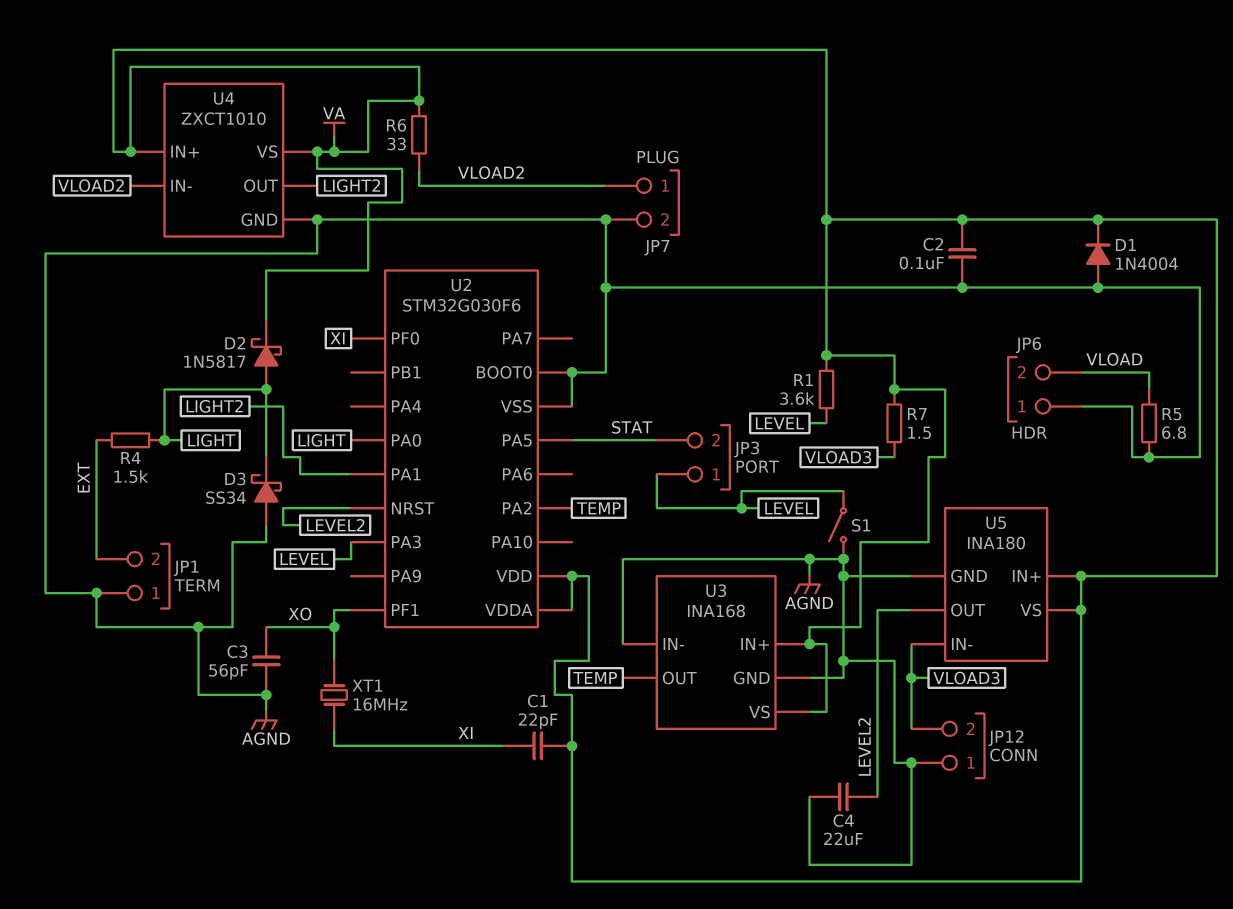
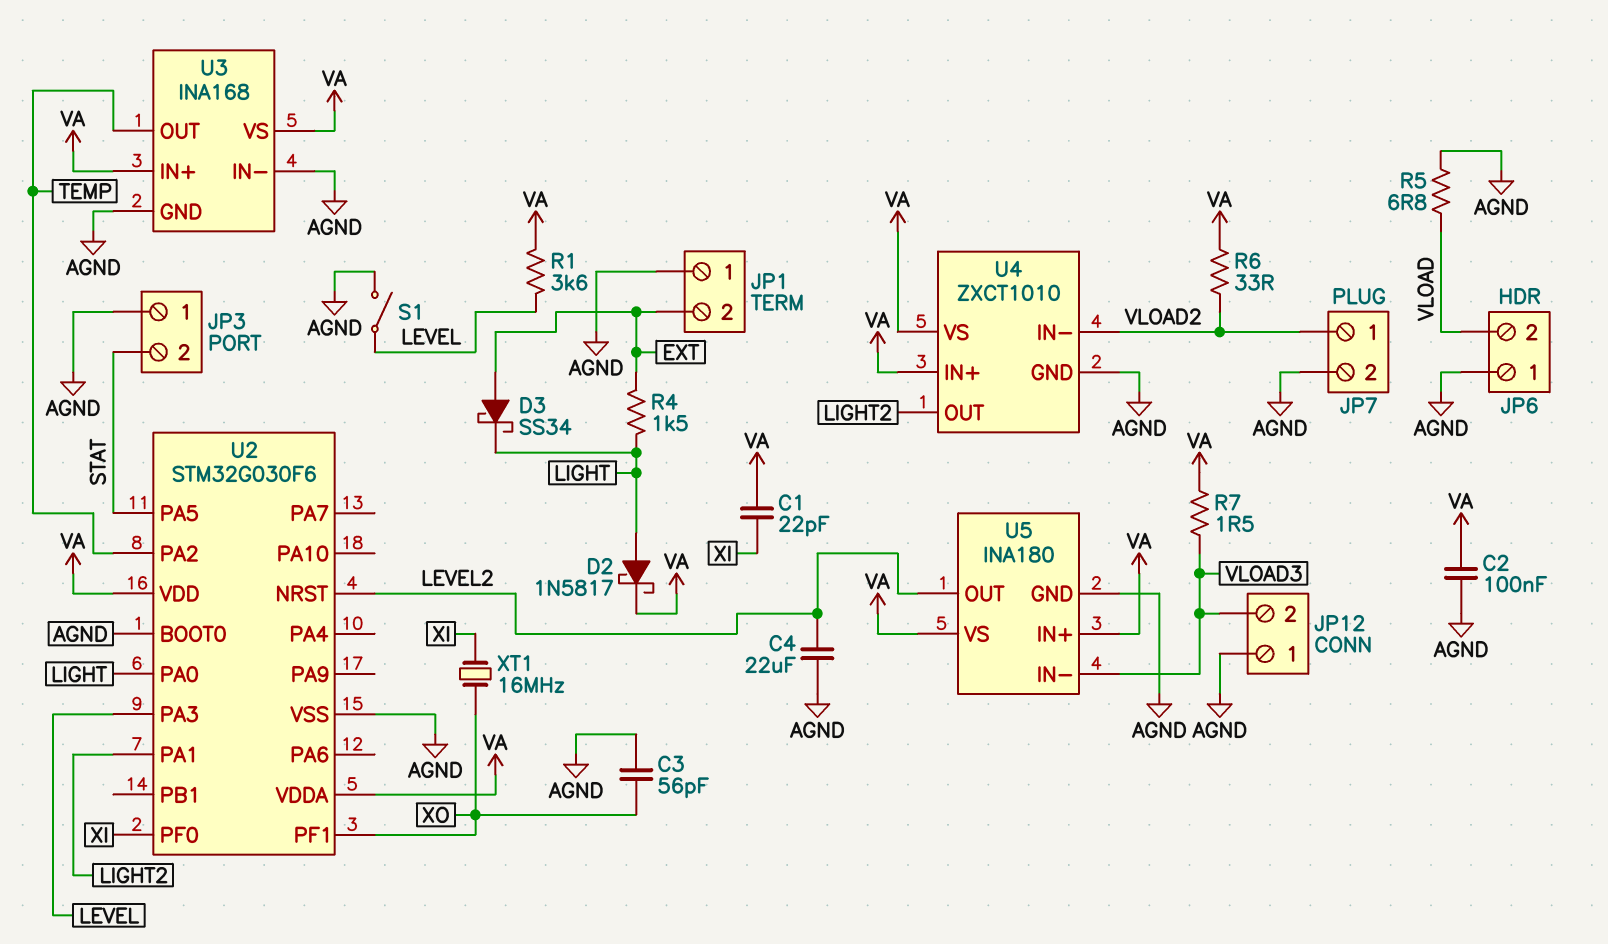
D1: diode 1N4004 (A AGND, K VA) -> none
D3: schottky SS34 (A AGND, K LIGHT) -> schottky SS34 (A EXT, K LIGHT)
JP3 pin 1: LEVEL -> AGND

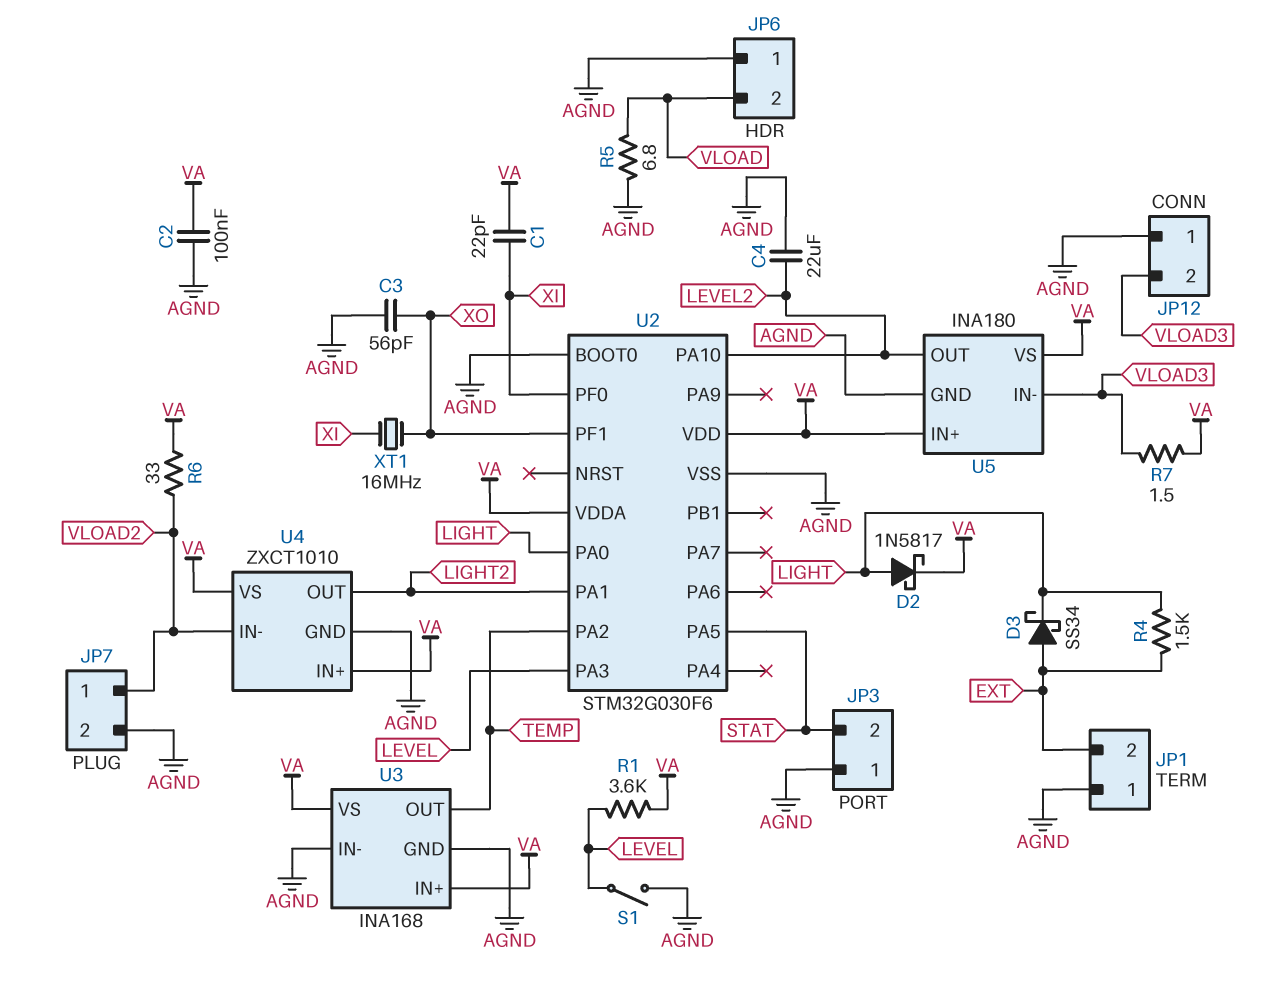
U2 pin NRST: LEVEL2 -> none
U2 pin PA10: none -> LEVEL2

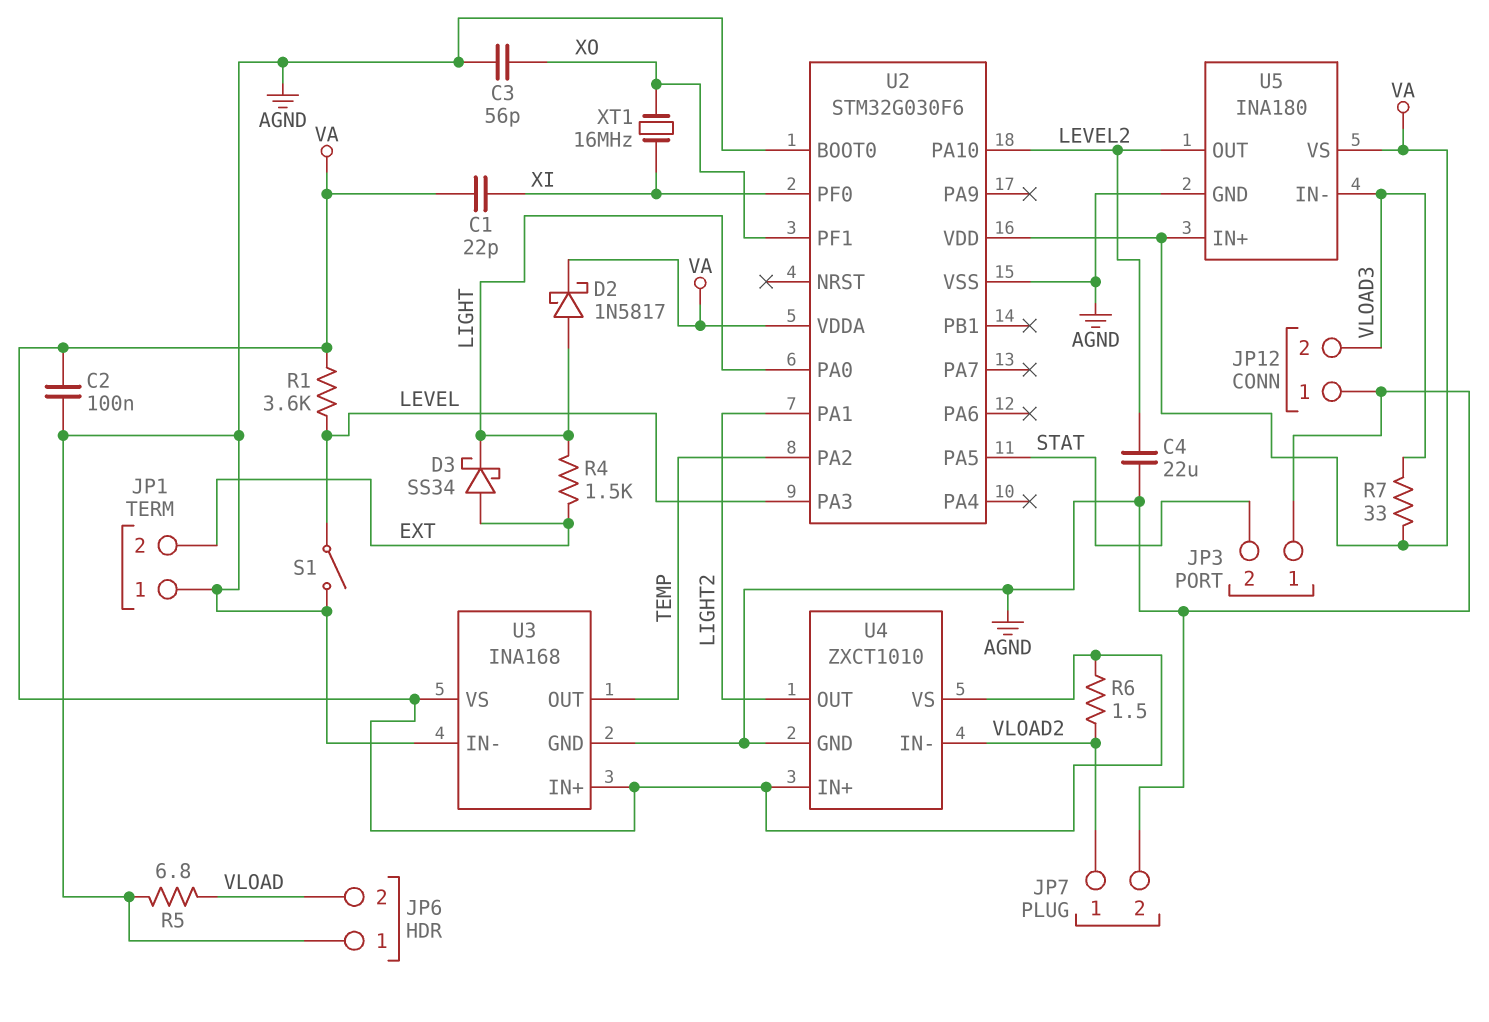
R6: 33 (VA, VLOAD2) -> 1.5 (VA, VLOAD2)
R7: 1.5 (VA, VLOAD3) -> 33 (VA, VLOAD3)

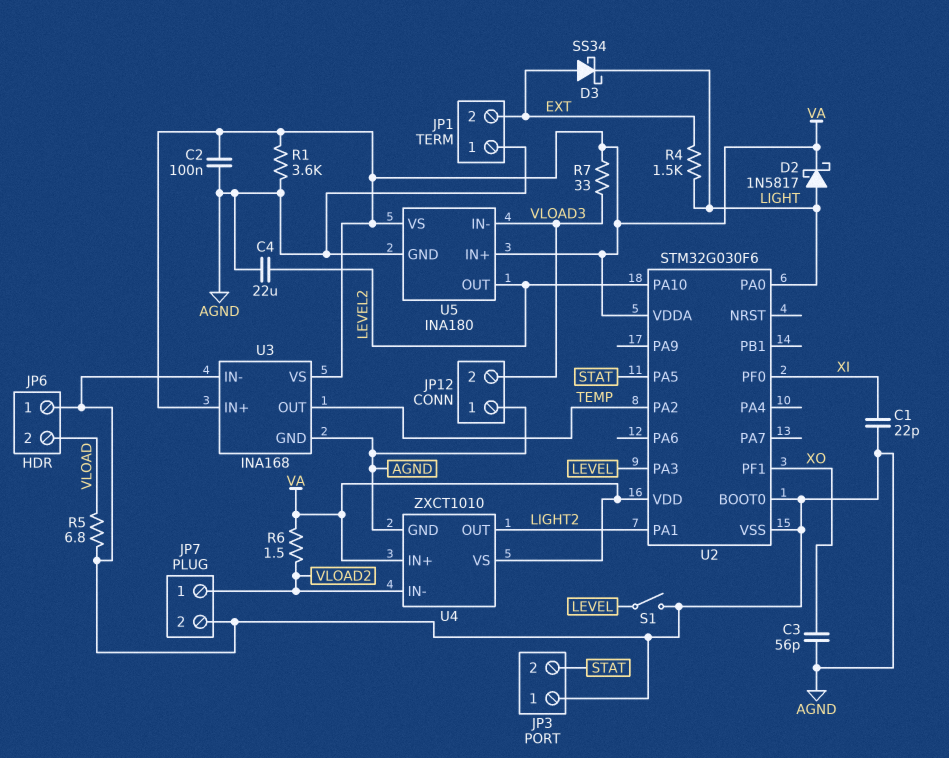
C1: 22pF (VA, XI) -> 22pF (AGND, XI)
R1: 3.6k (LEVEL, VA) -> 3.6k (AGND, VA)
XT1: 16MHz (XI, XO) -> none

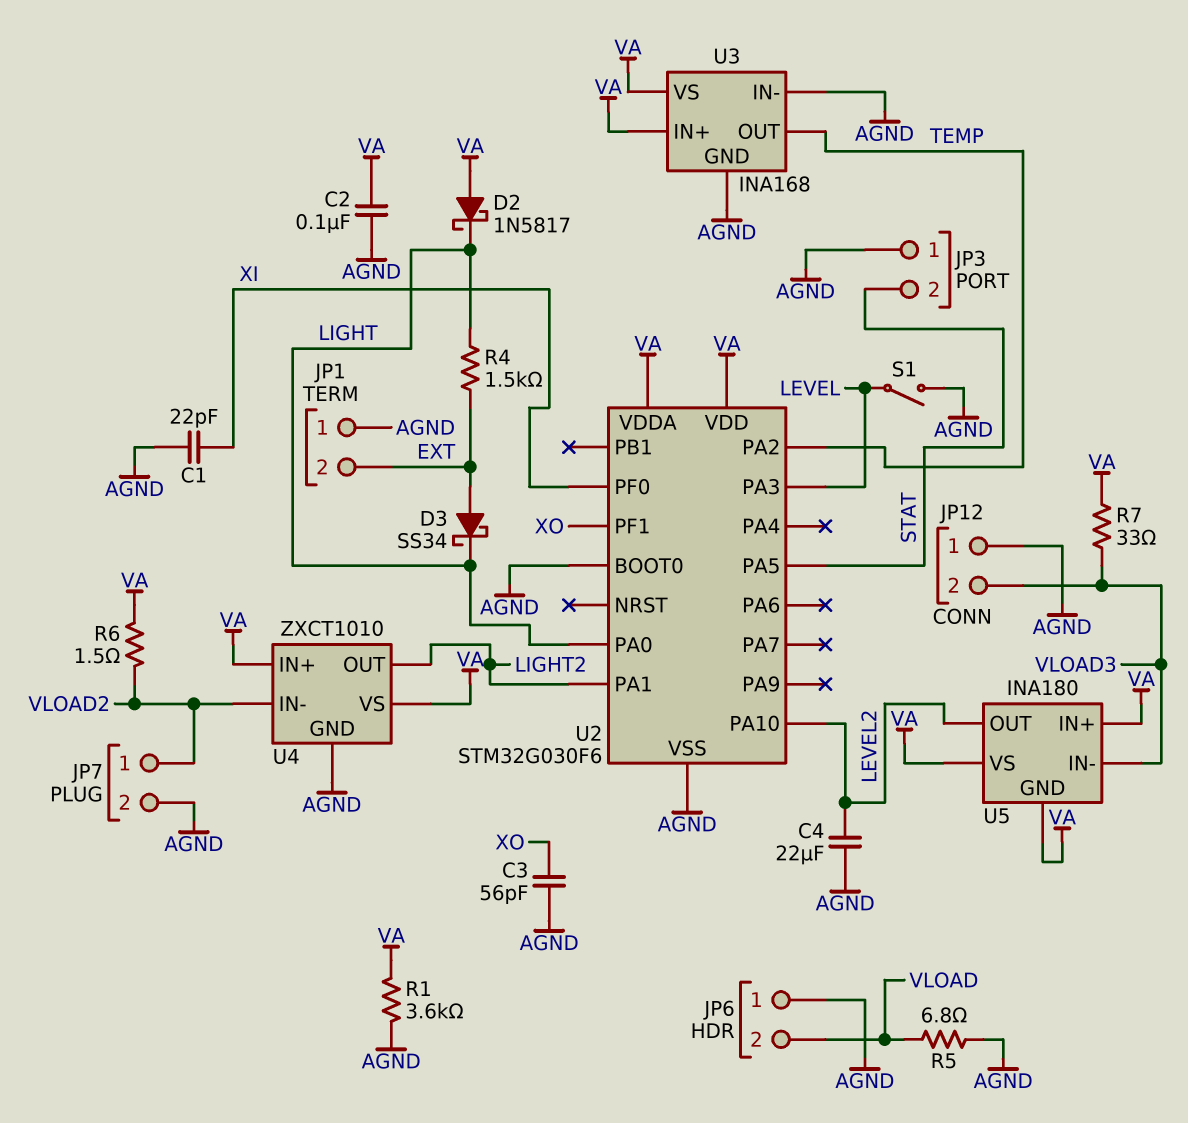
D2: schottky 1N5817 (A LIGHT, K VA) -> schottky 1N5817 (A VA, K LIGHT)
U5 pin GND: AGND -> VA

